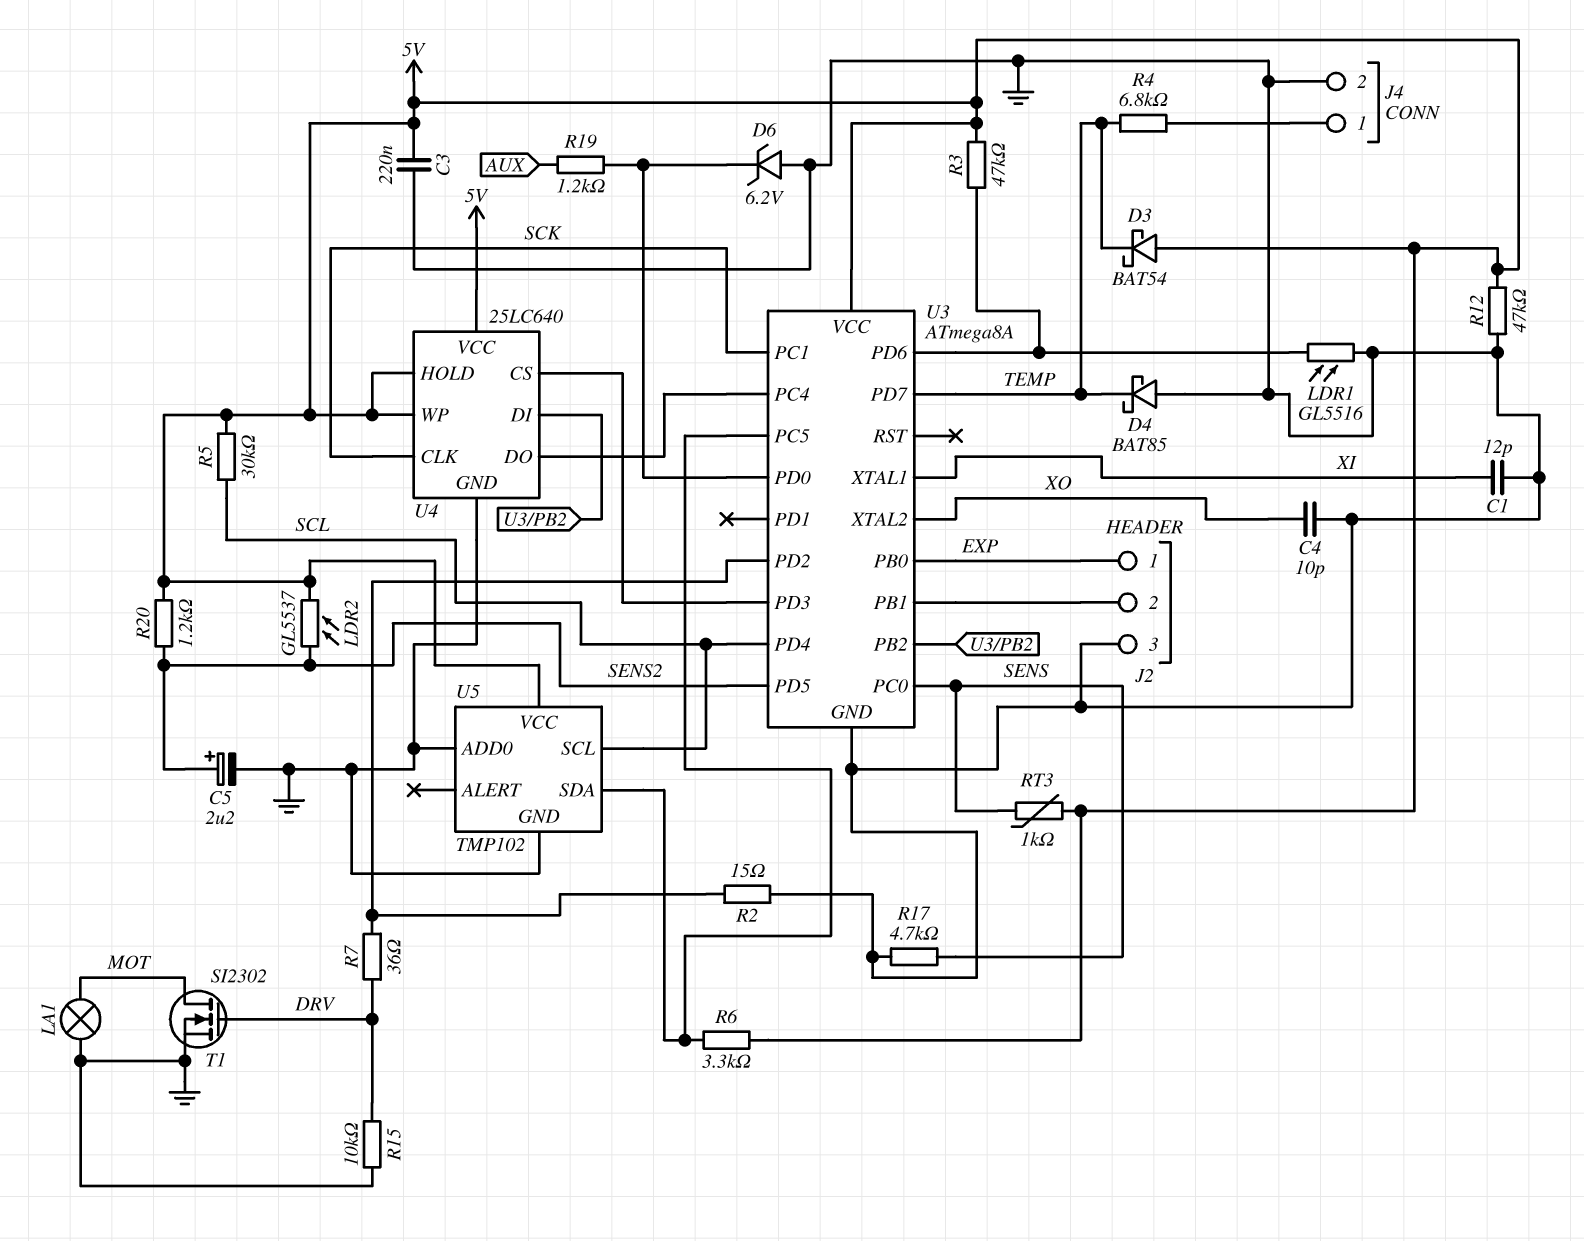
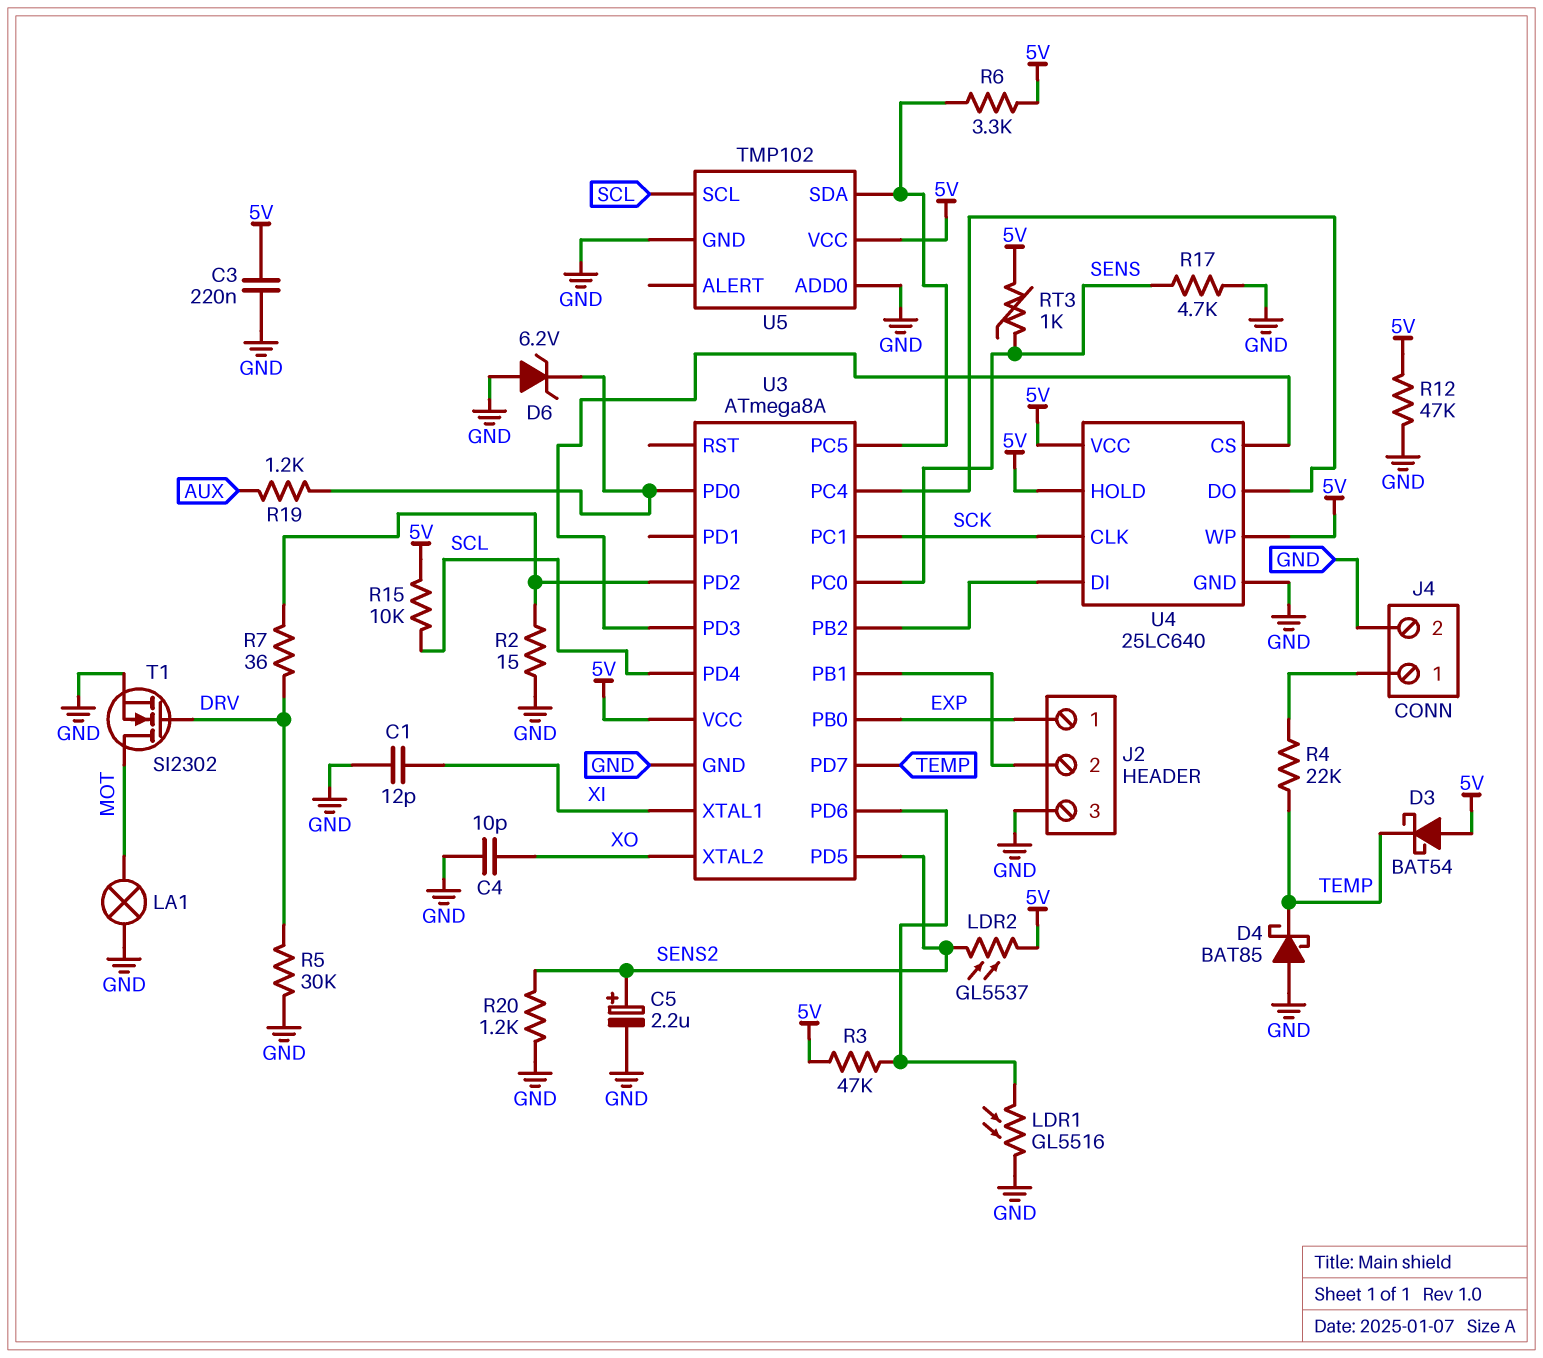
R4: 6.8k (J4/1, TEMP) -> 22k (J4/1, TEMP)
R5: 30k (5V, SCL) -> 30k (DRV, GND)
R15: 10k (DRV, GND) -> 10k (5V, SCL)
R20: 1.2k (5V, SENS2) -> 1.2k (GND, SENS2)

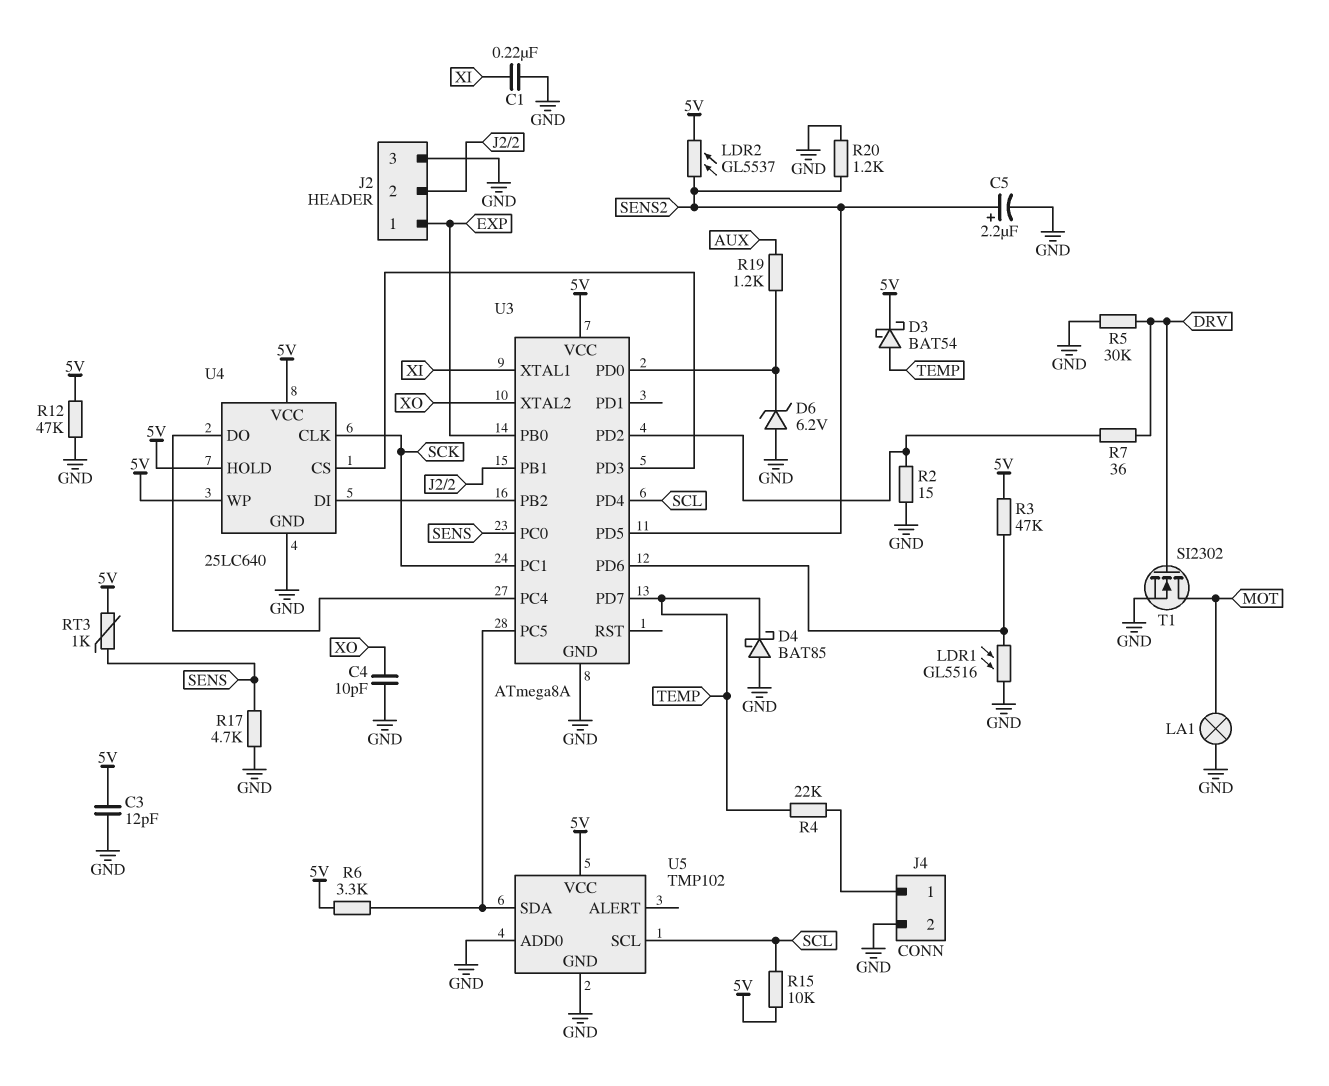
C1: 12pF (GND, XI) -> 220nF (GND, XI)
C3: 220nF (5V, GND) -> 12pF (5V, GND)
D3: schottky BAT54 (A 5V, K TEMP) -> schottky BAT54 (A TEMP, K 5V)

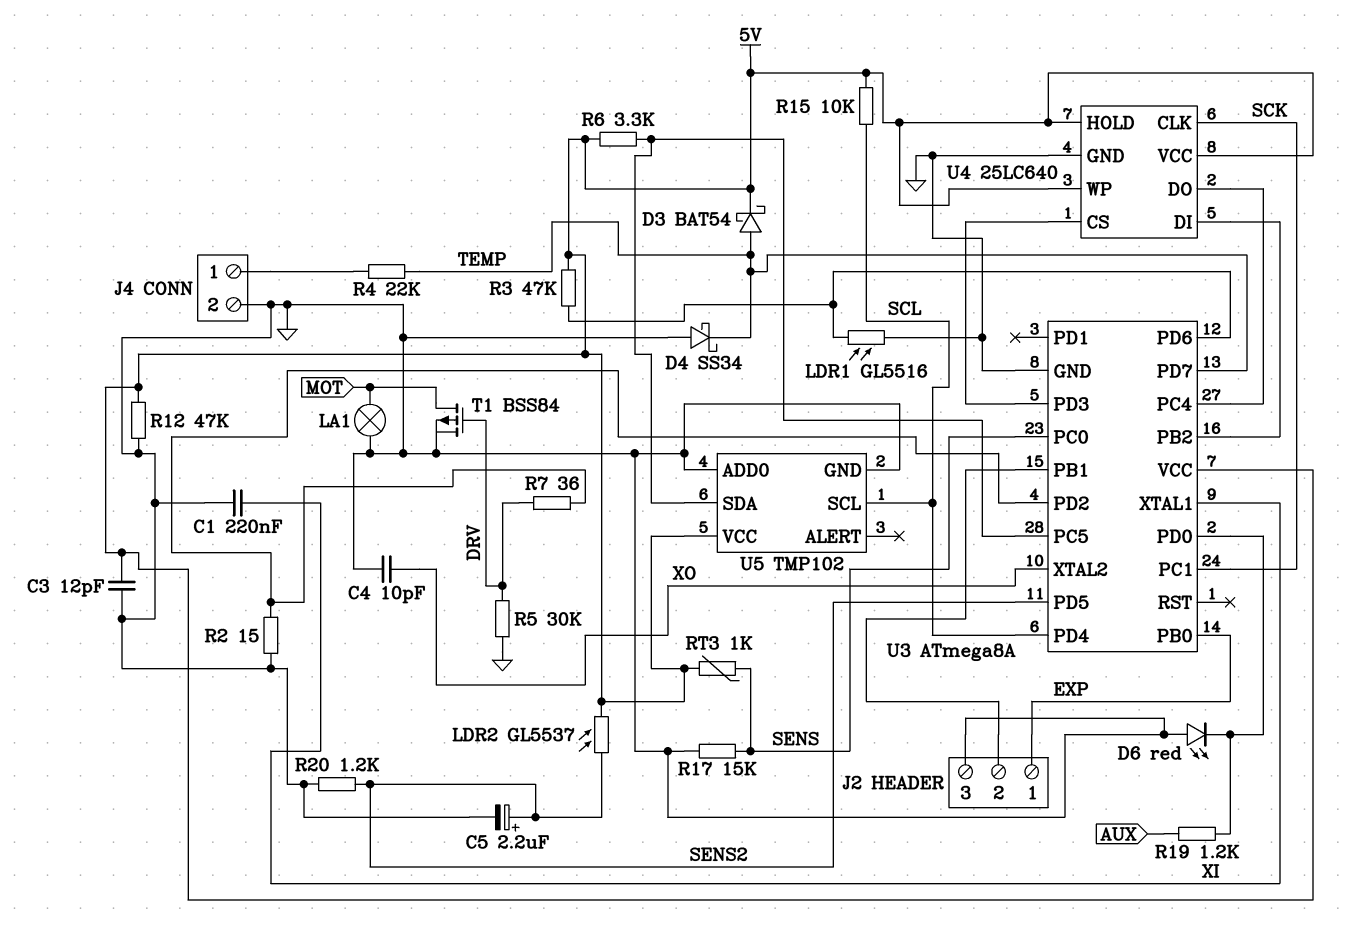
D4: schottky BAT85 (A GND, K TEMP) -> schottky SS34 (A GND, K TEMP)
D6: zener 6.2V (A GND, K U3/PD0) -> LED red (A GND, K U3/PD0)
R17: 4.7k (GND, SENS) -> 15k (GND, SENS)
T1: NMOS SI2302 (G DRV, D MOT, S GND) -> PMOS BSS84 (G DRV, D MOT, S GND)

